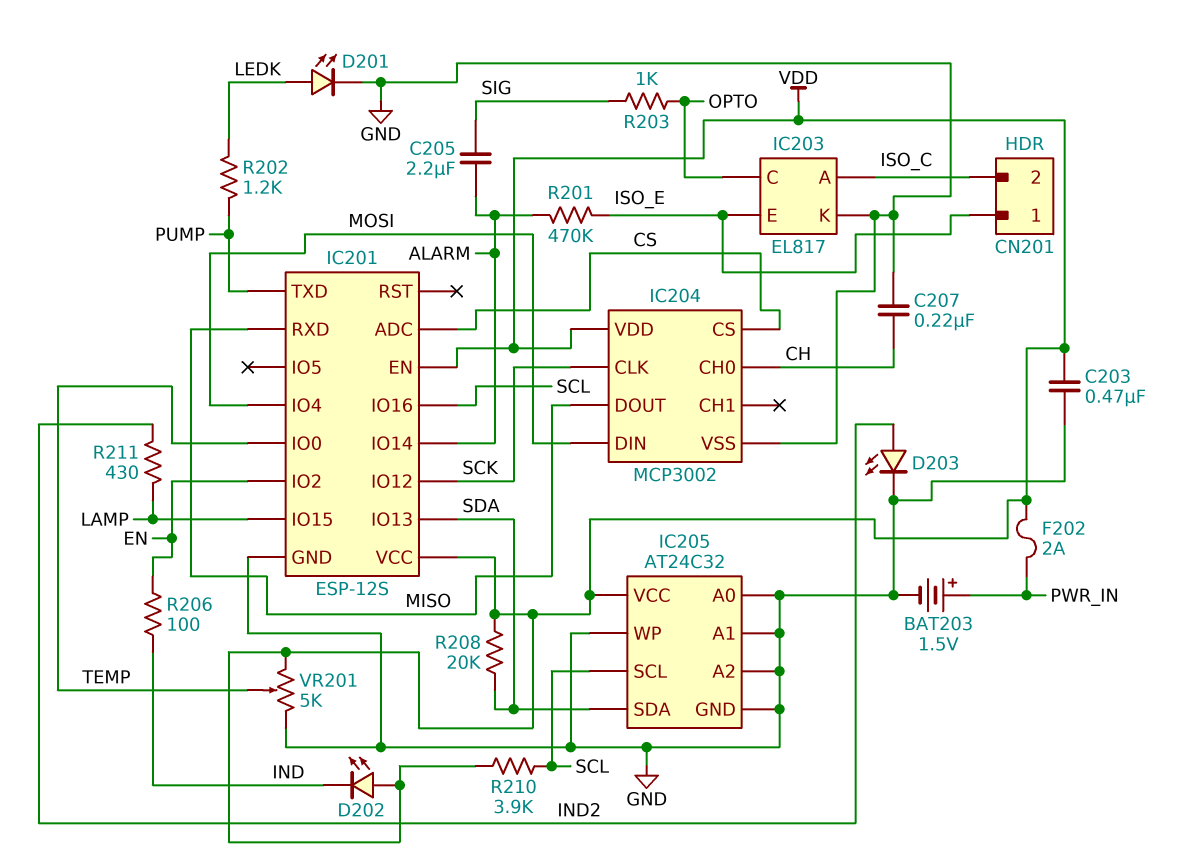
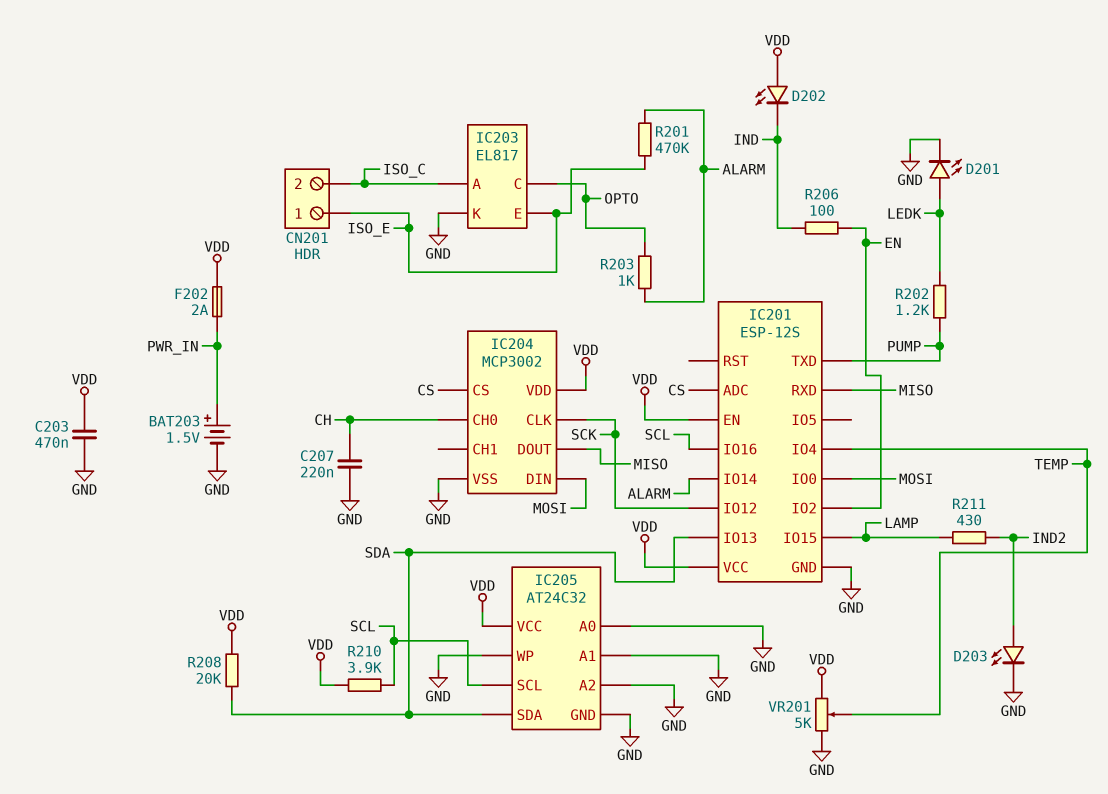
C205: 2.2uF (ALARM, SIG) -> none
IC201 pin IO0: TEMP -> MOSI
IC201 pin IO4: MOSI -> TEMP
R203: 1k (OPTO, SIG) -> 1k (ALARM, OPTO)

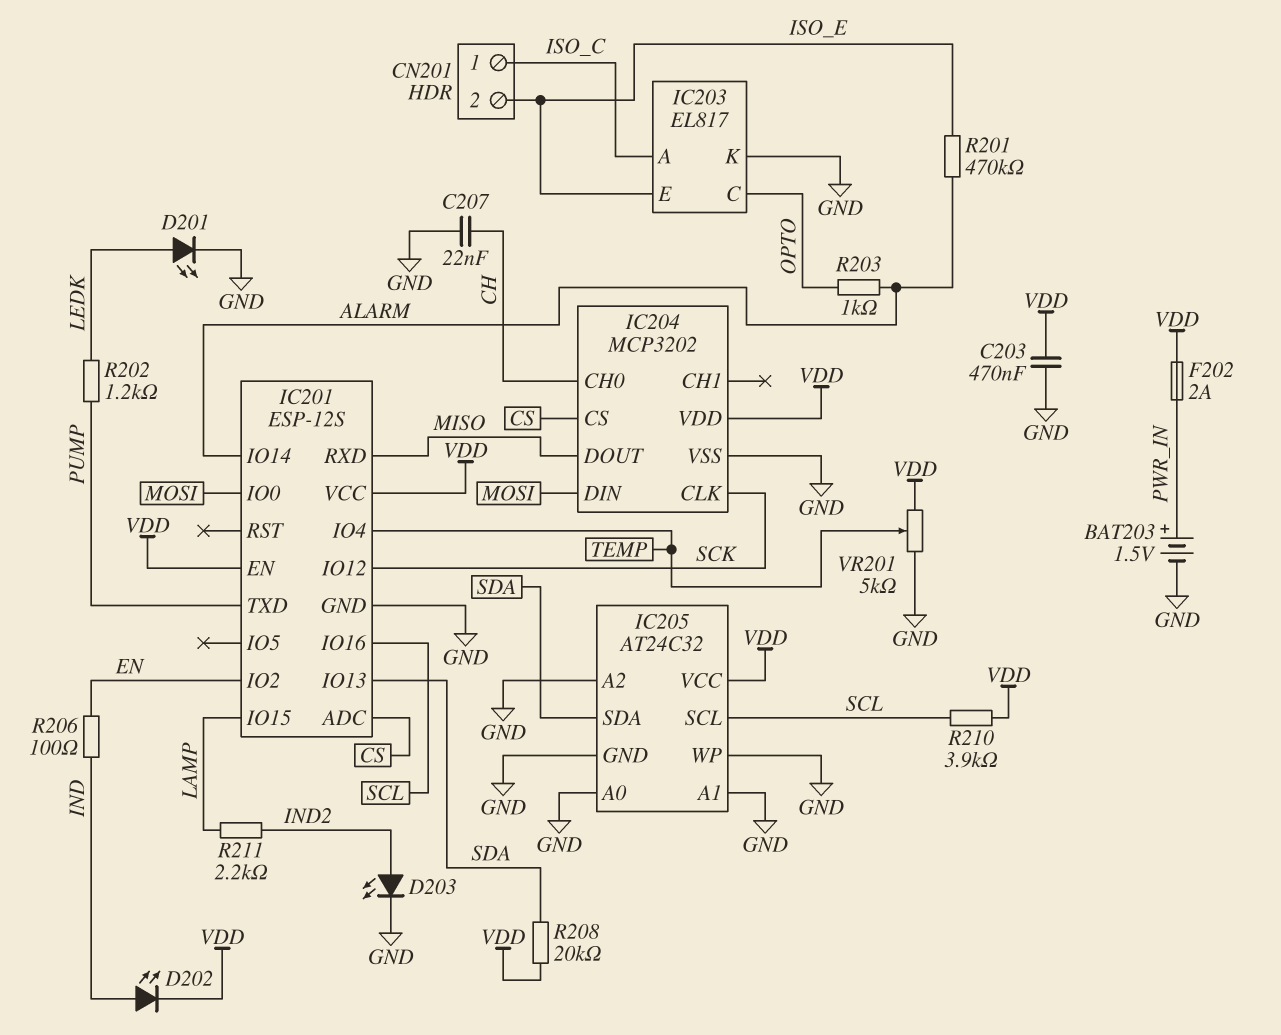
C207: 220nF (CH, GND) -> 22nF (CH, GND)
CN201 pin 1: ISO_E -> ISO_C
CN201 pin 2: ISO_C -> ISO_E
D202: LED (A VDD, K IND) -> LED (A IND, K VDD)
IC204: MCP3002 -> MCP3202
R211: 430 (IND2, LAMP) -> 2.2k (IND2, LAMP)

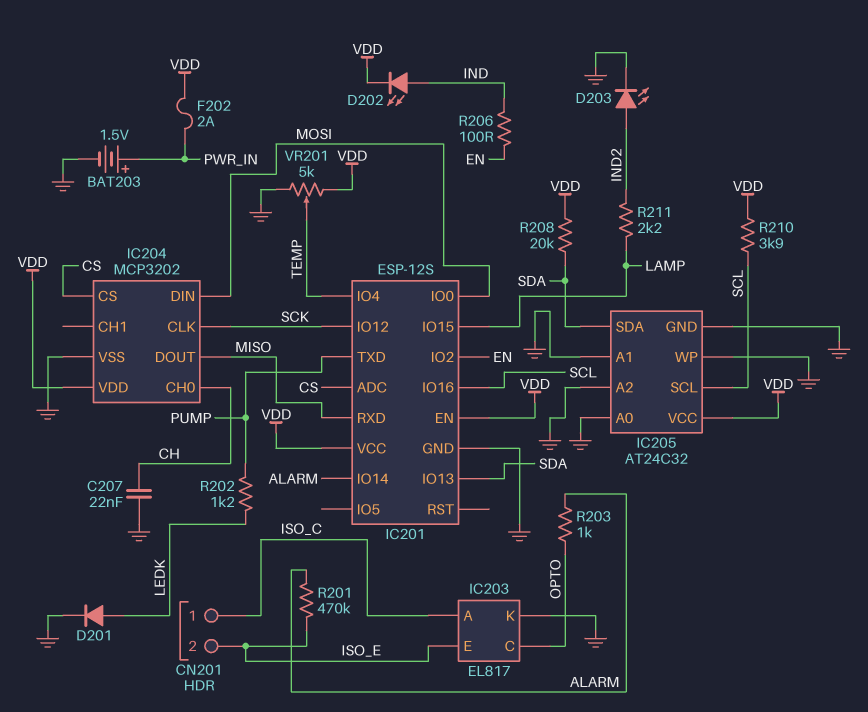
C203: 470nF (GND, VDD) -> none
D201: LED (A LEDK, K GND) -> diode (A LEDK, K GND)

